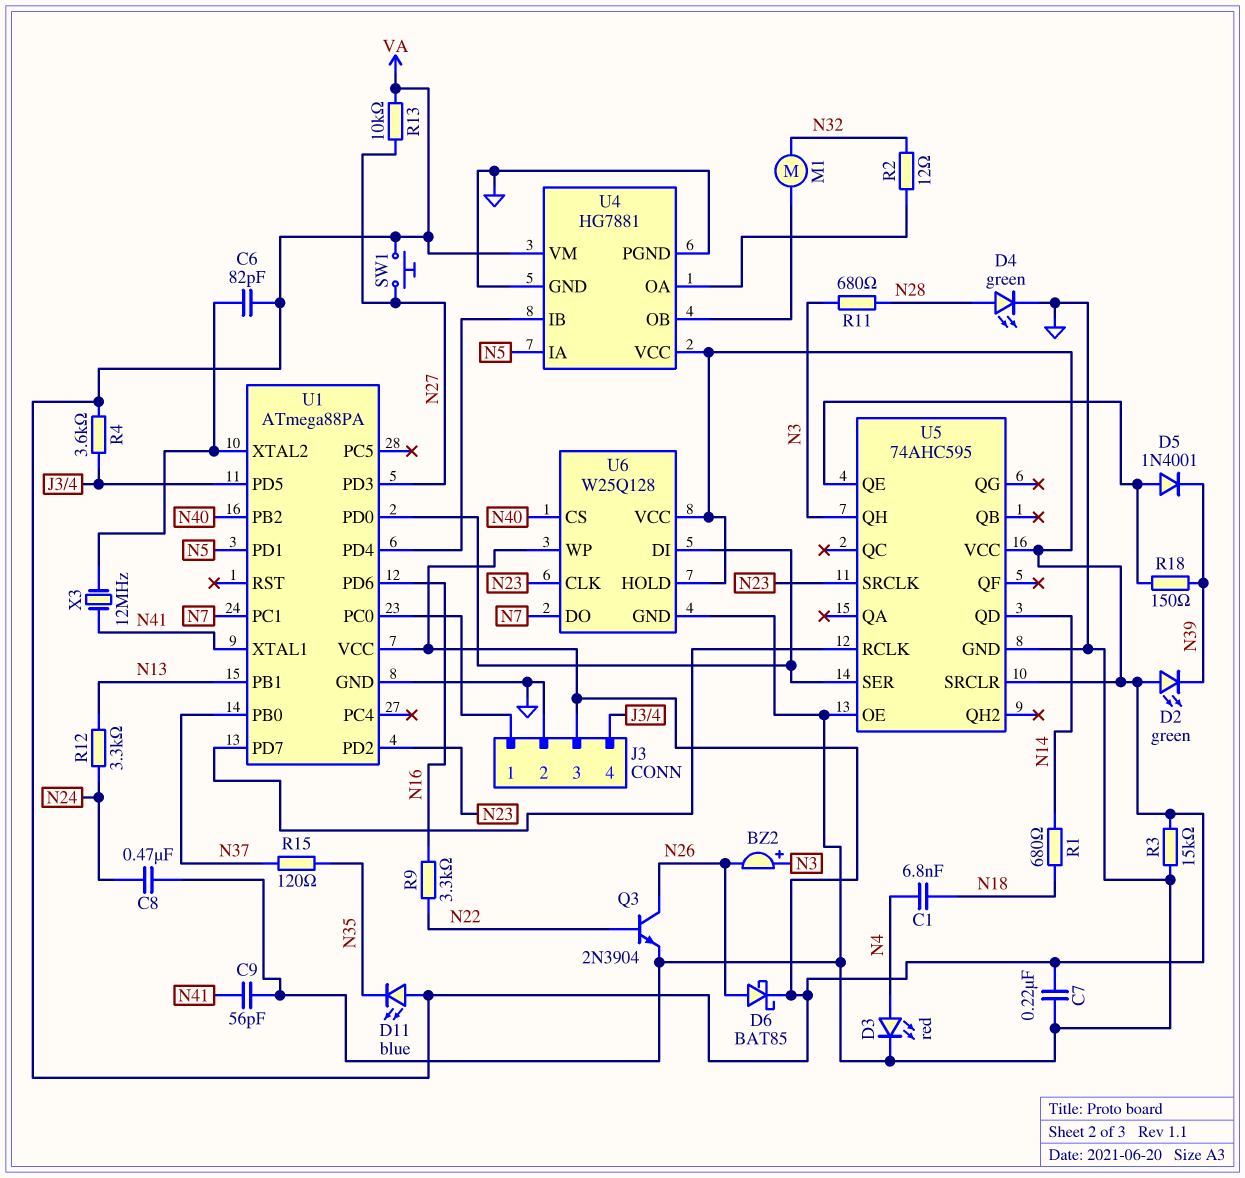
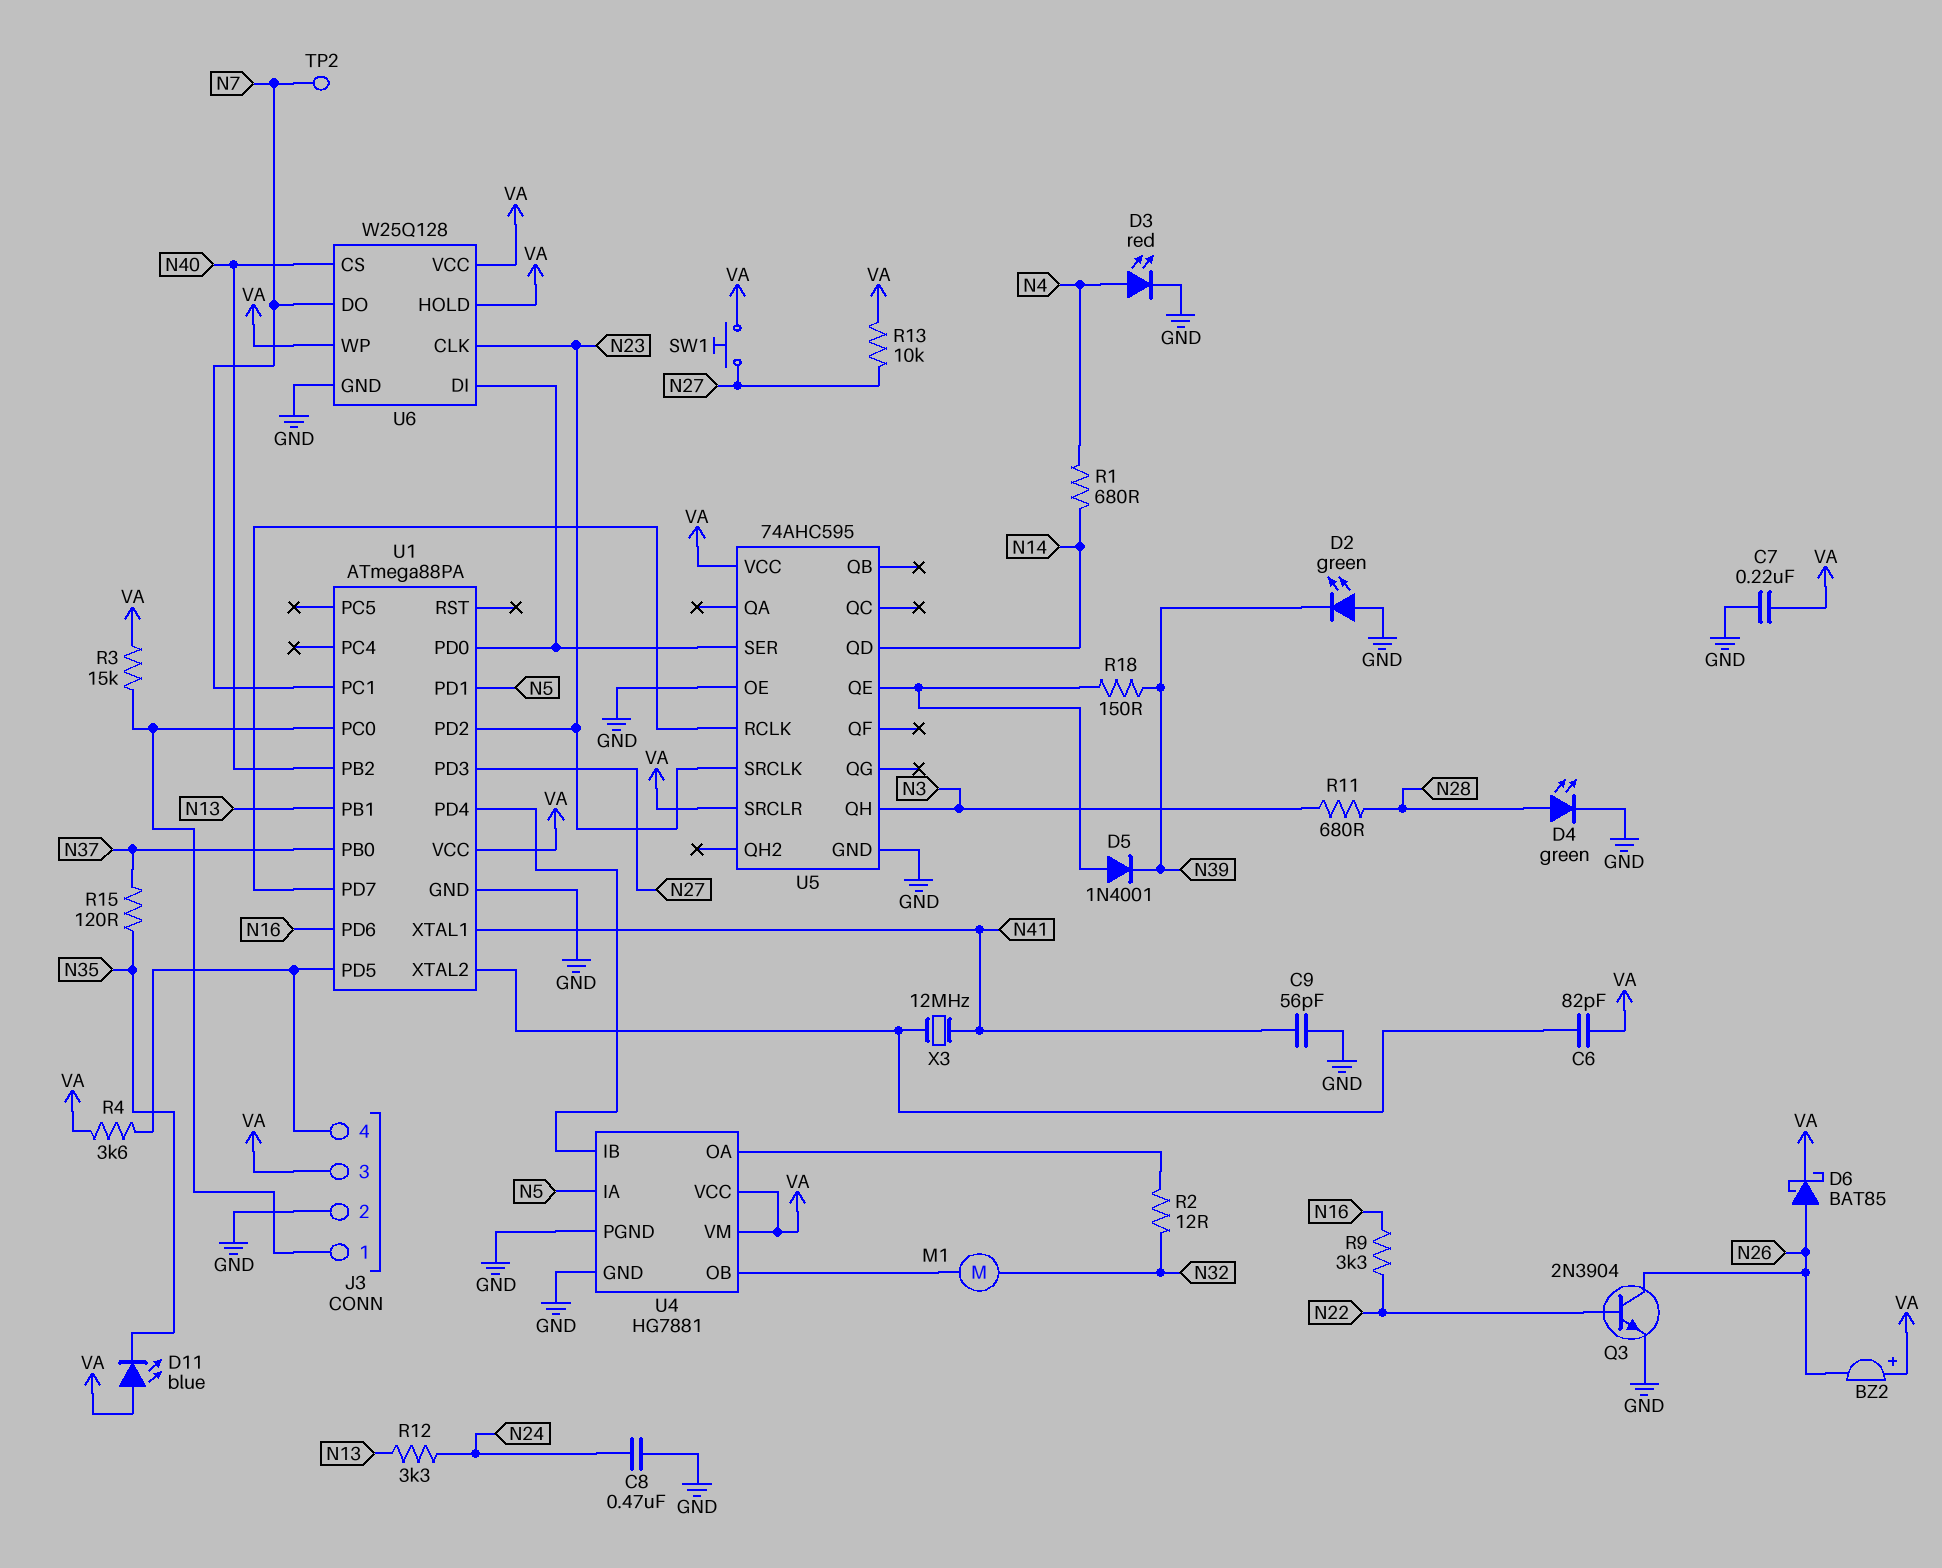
BZ2: buzzer (plus N3, minus N26) -> buzzer (plus VA, minus N26)
C1: 6.8nF (N4, N18) -> none
D2: LED green (A VA, K N39) -> LED green (A GND, K N39)
R1: 680 (N14, N18) -> 680 (N4, N14)
R3: 15k (GND, VA) -> 15k (J3/1, VA)
TP2: none -> test point (N7)

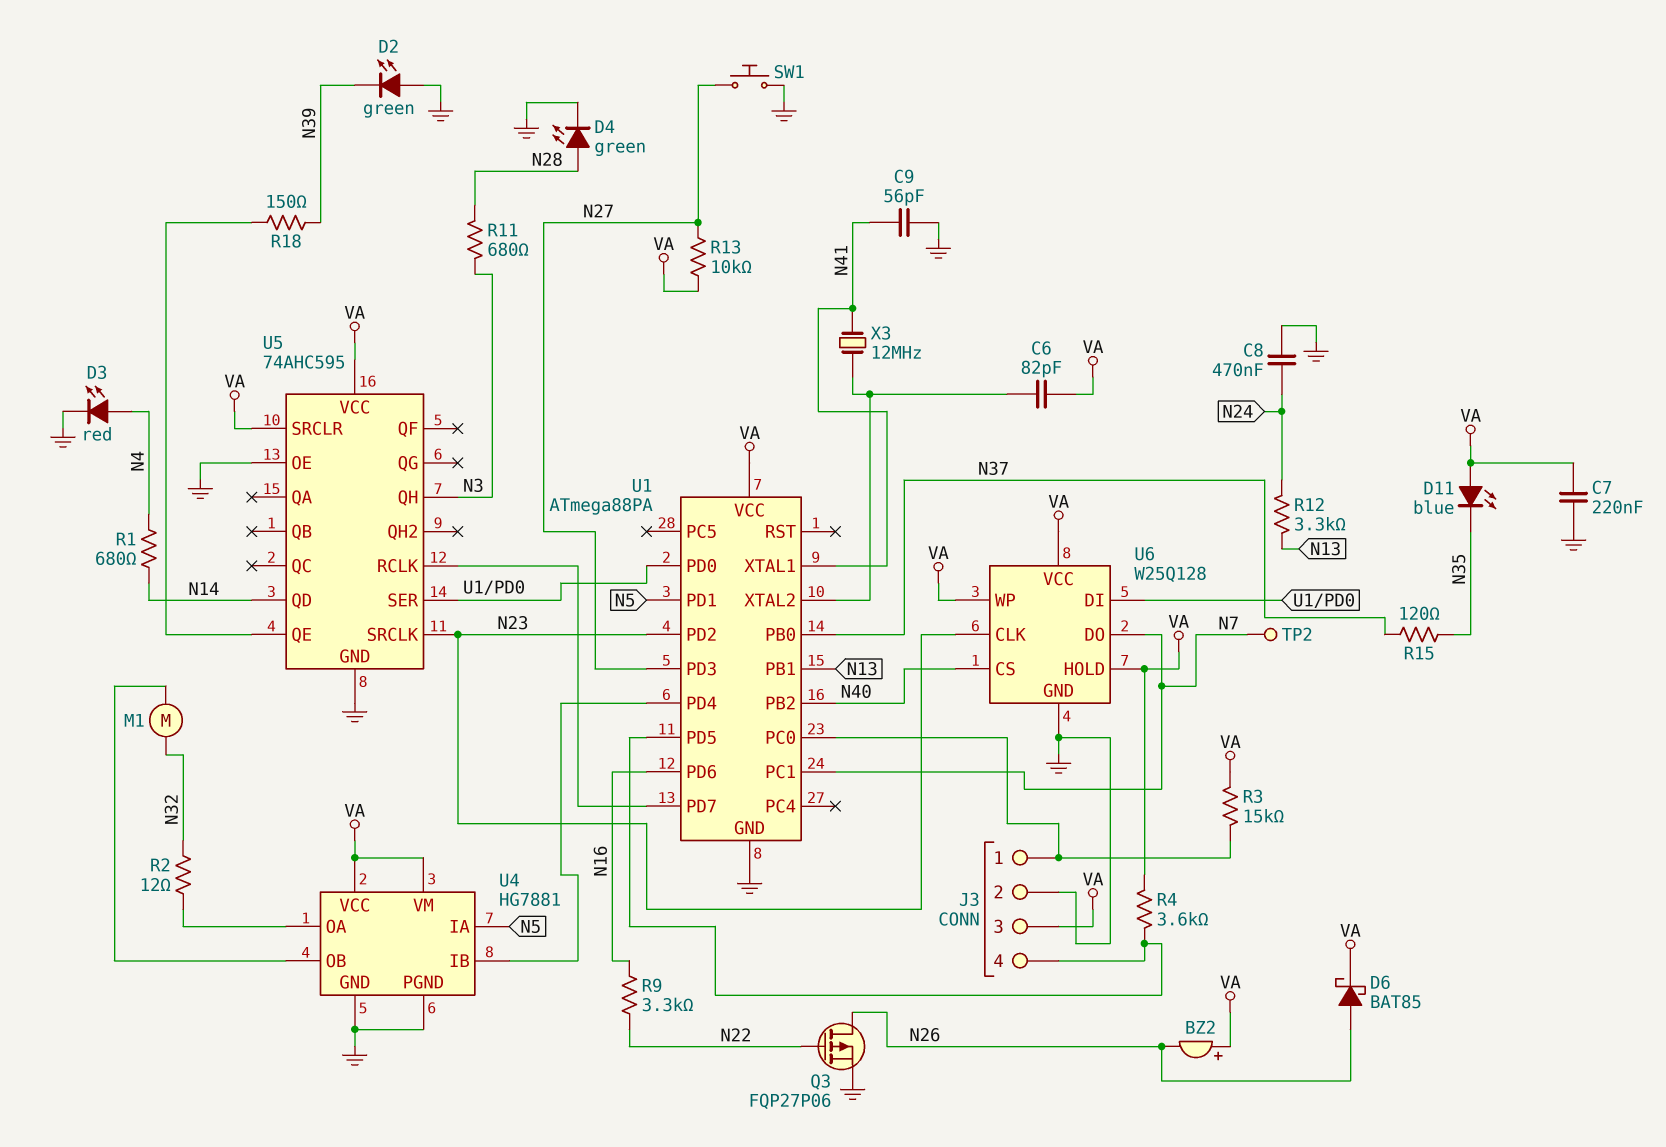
D5: diode 1N4001 (A U5/QE, K N39) -> none
Q3: NPN 2N3904 (B N22, C N26, E GND) -> PMOS FQP27P06 (G N22, D N26, S GND)
SW1: button (N27, VA) -> button (GND, N27)

